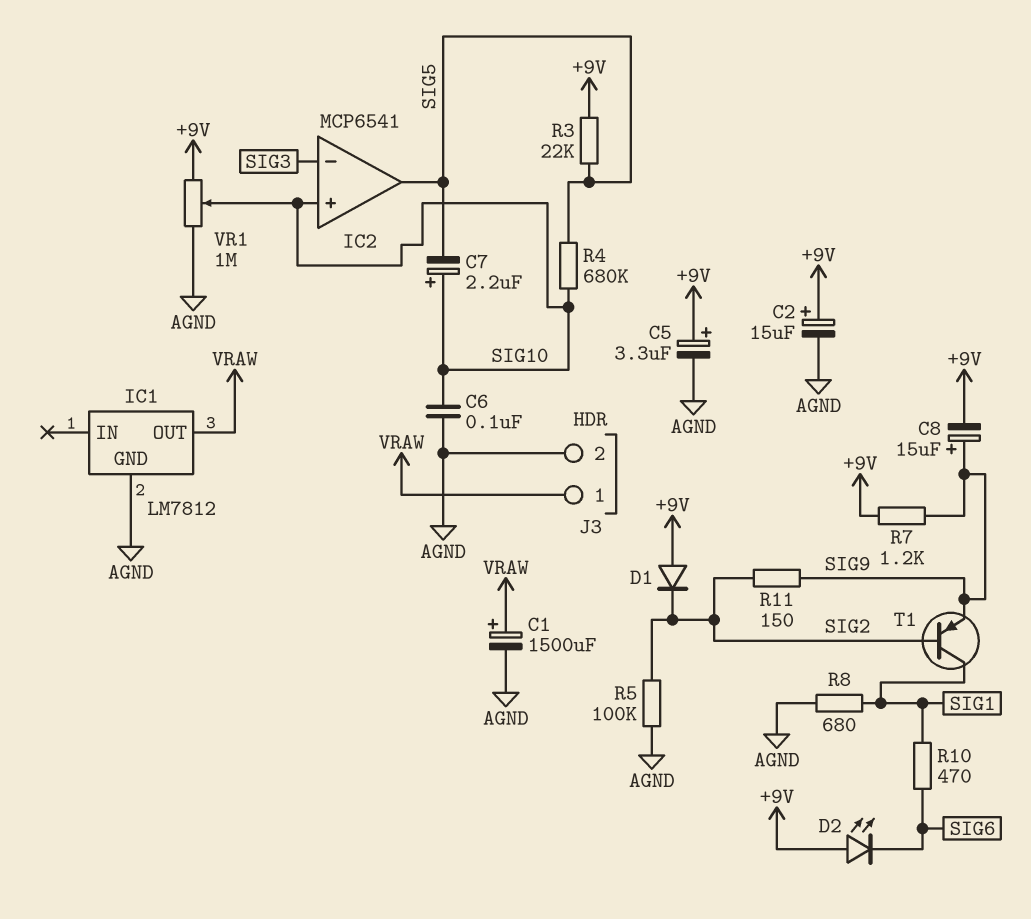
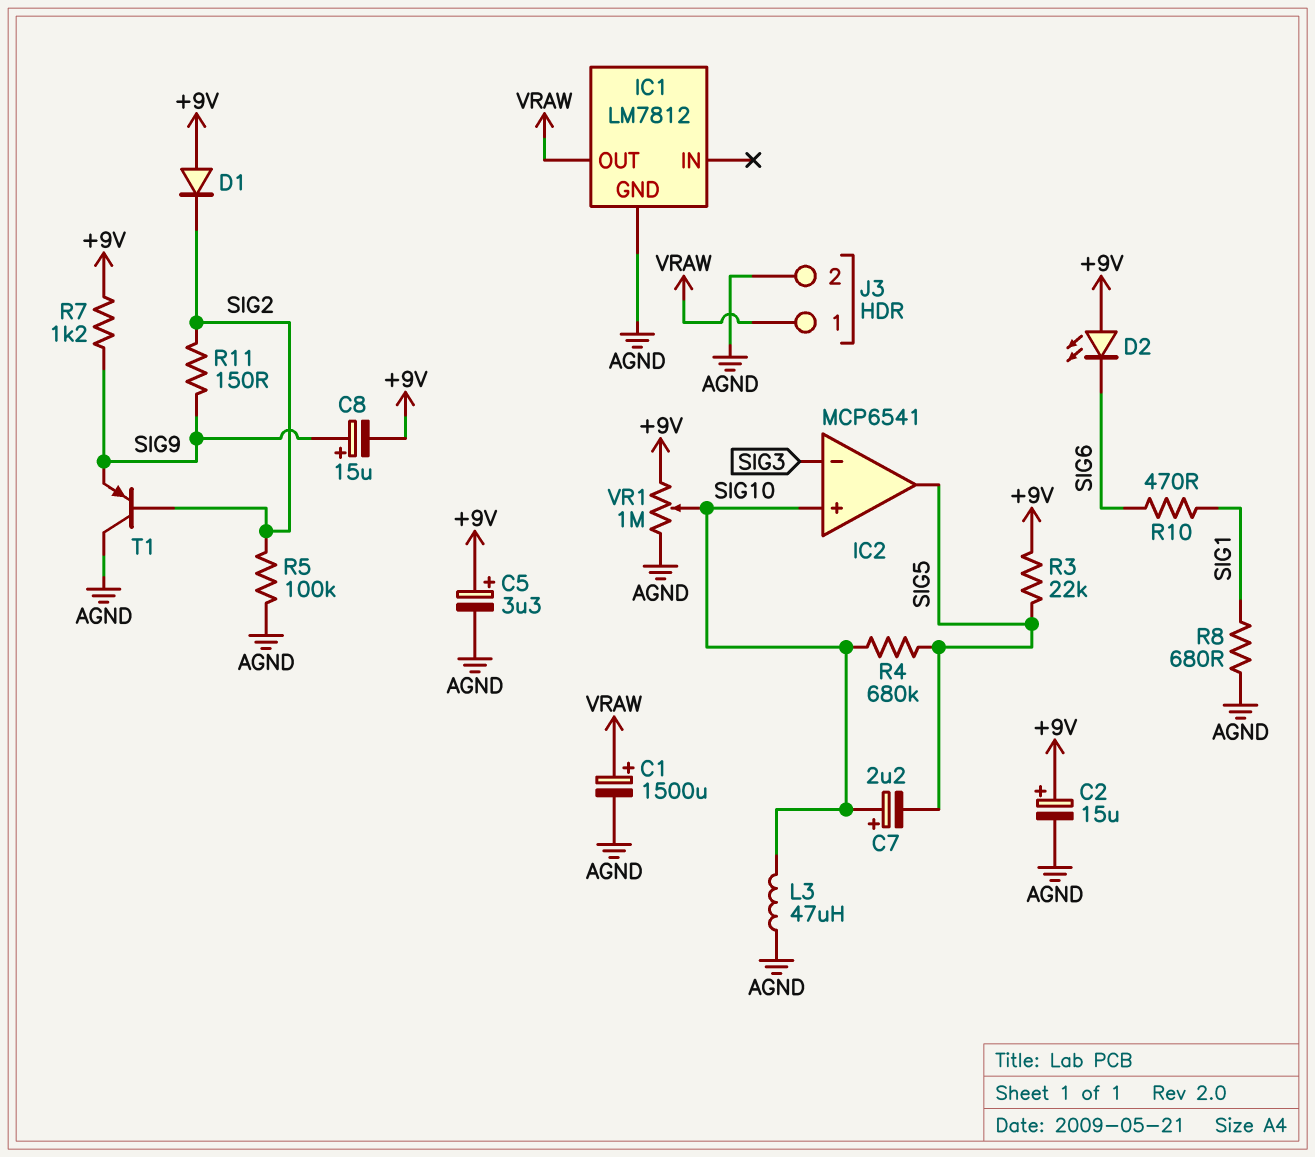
C6: 100nF (AGND, SIG10) -> none
L3: none -> 47uH (AGND, SIG10)
T1: PNP (B SIG2, C SIG1, E SIG9) -> PNP (B SIG2, C AGND, E SIG9)

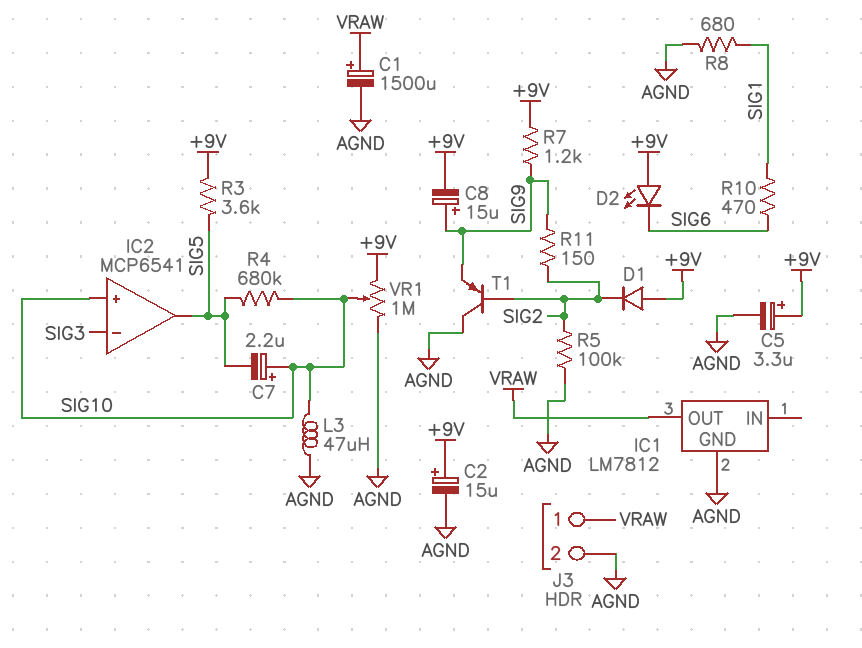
R3: 22k (+9V, SIG5) -> 3.6k (+9V, SIG5)

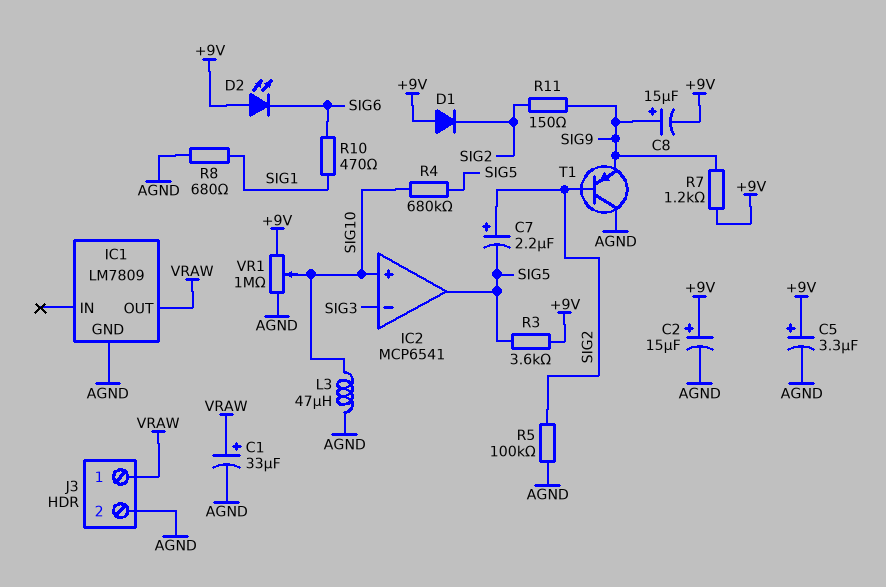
C1: 1500uF (plus VRAW, minus AGND) -> 33uF (plus VRAW, minus AGND)
C7: 2.2uF (plus SIG10, minus SIG5) -> 2.2uF (plus SIG2, minus SIG5)
IC1: LM7812 -> LM7809

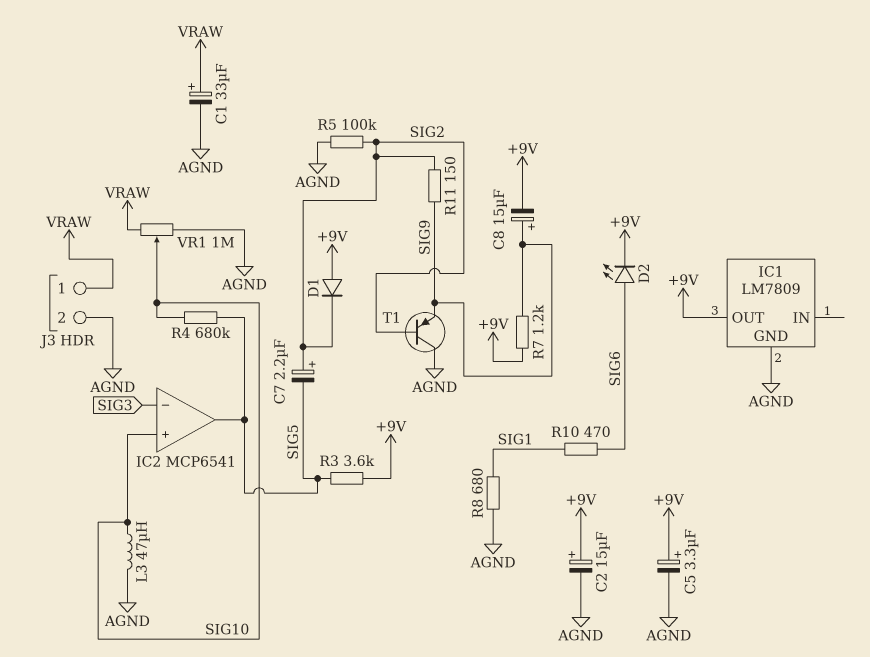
D2: LED (A +9V, K SIG6) -> LED (A SIG6, K +9V)
IC1 pin OUT: VRAW -> +9V
VR1: 1M (+9V, AGND, wiper SIG10) -> 1M (AGND, VRAW, wiper SIG10)

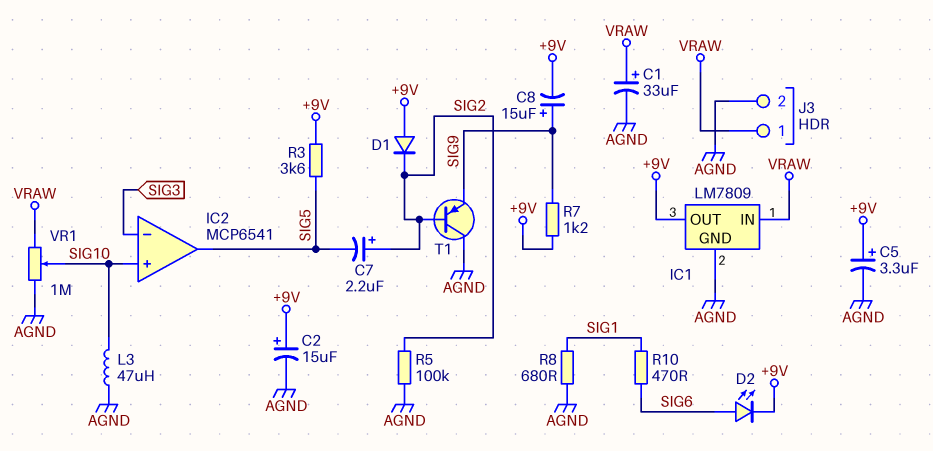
IC1 pin IN: none -> VRAW
R4: 680k (SIG5, SIG10) -> none
R11: 150 (SIG2, SIG9) -> none

